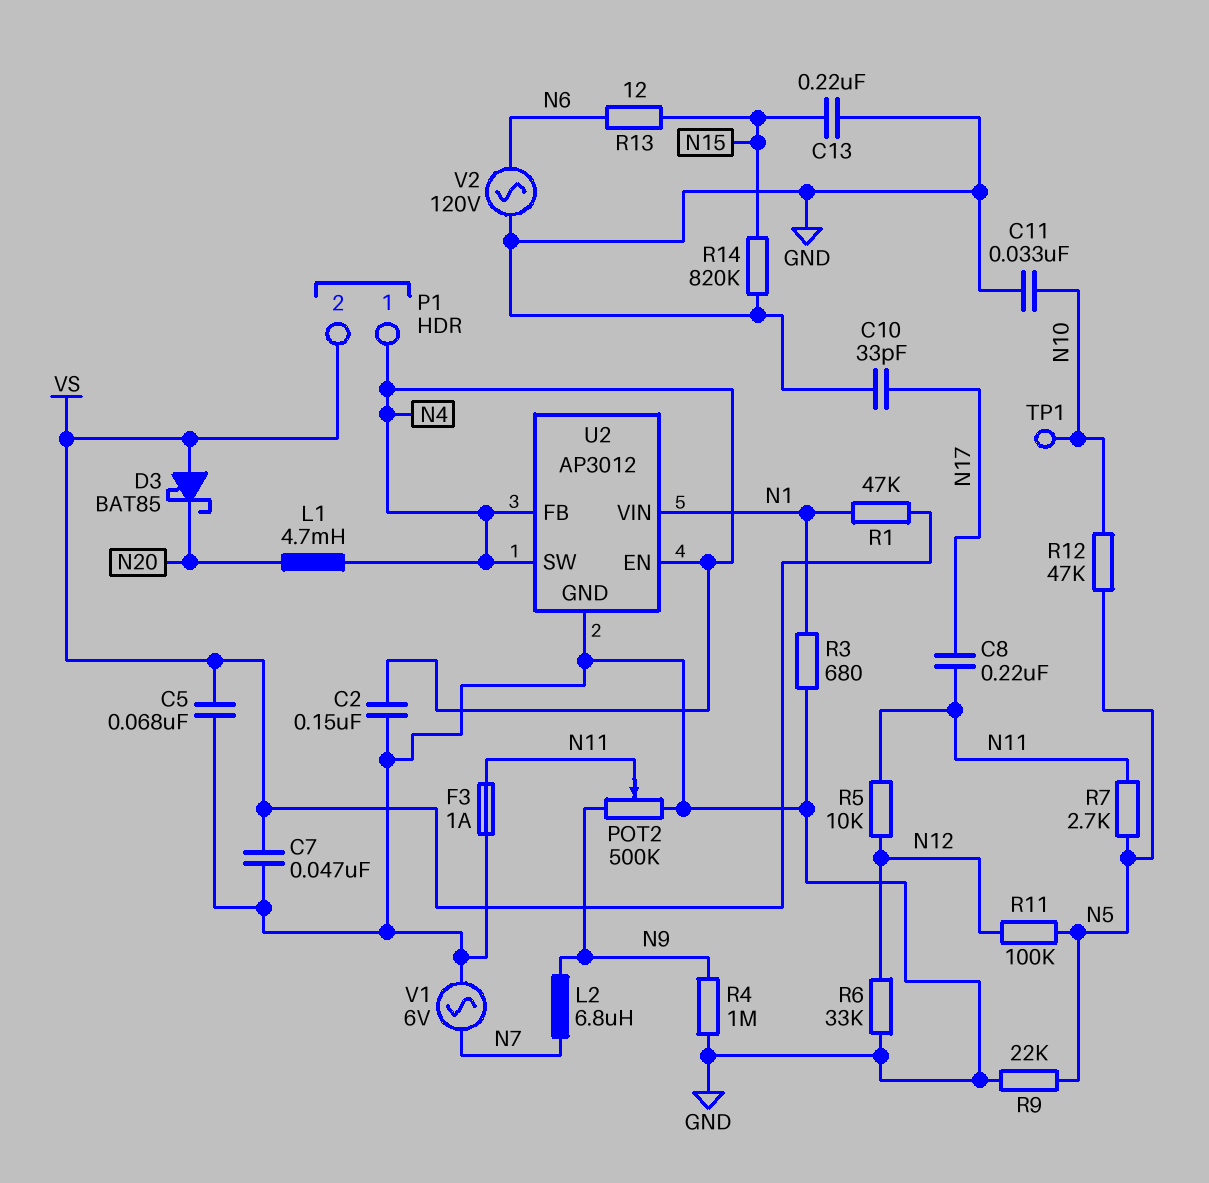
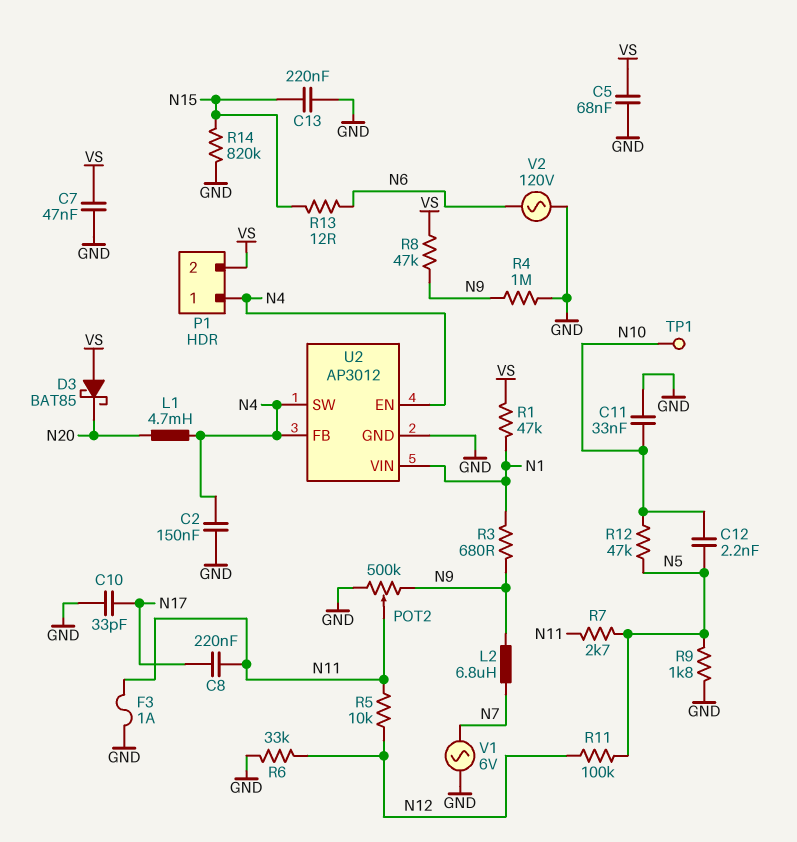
C12: none -> 2.2nF (N5, N10)
R3: 680 (GND, N1) -> 680 (N1, N9)
R8: none -> 47k (N9, VS)
R9: 22k (GND, N5) -> 1.8k (GND, N5)

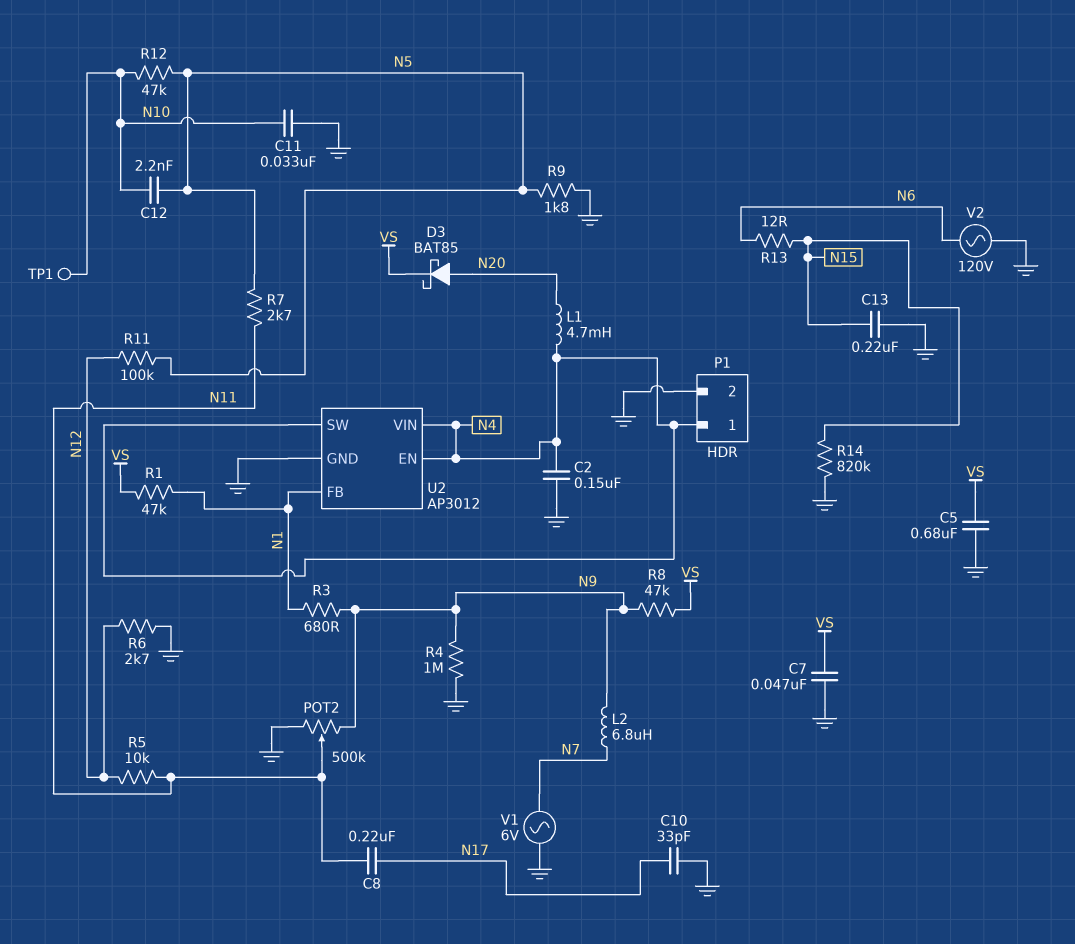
C5: 68nF (GND, VS) -> 680nF (GND, VS)
D3: schottky BAT85 (A VS, K N20) -> schottky BAT85 (A N20, K VS)
F3: 1A (GND, N11) -> none
P1 pin 2: VS -> GND
R6: 33k (GND, N12) -> 2.7k (GND, N12)
U2 pin FB: N4 -> N1
U2 pin VIN: N1 -> N4

